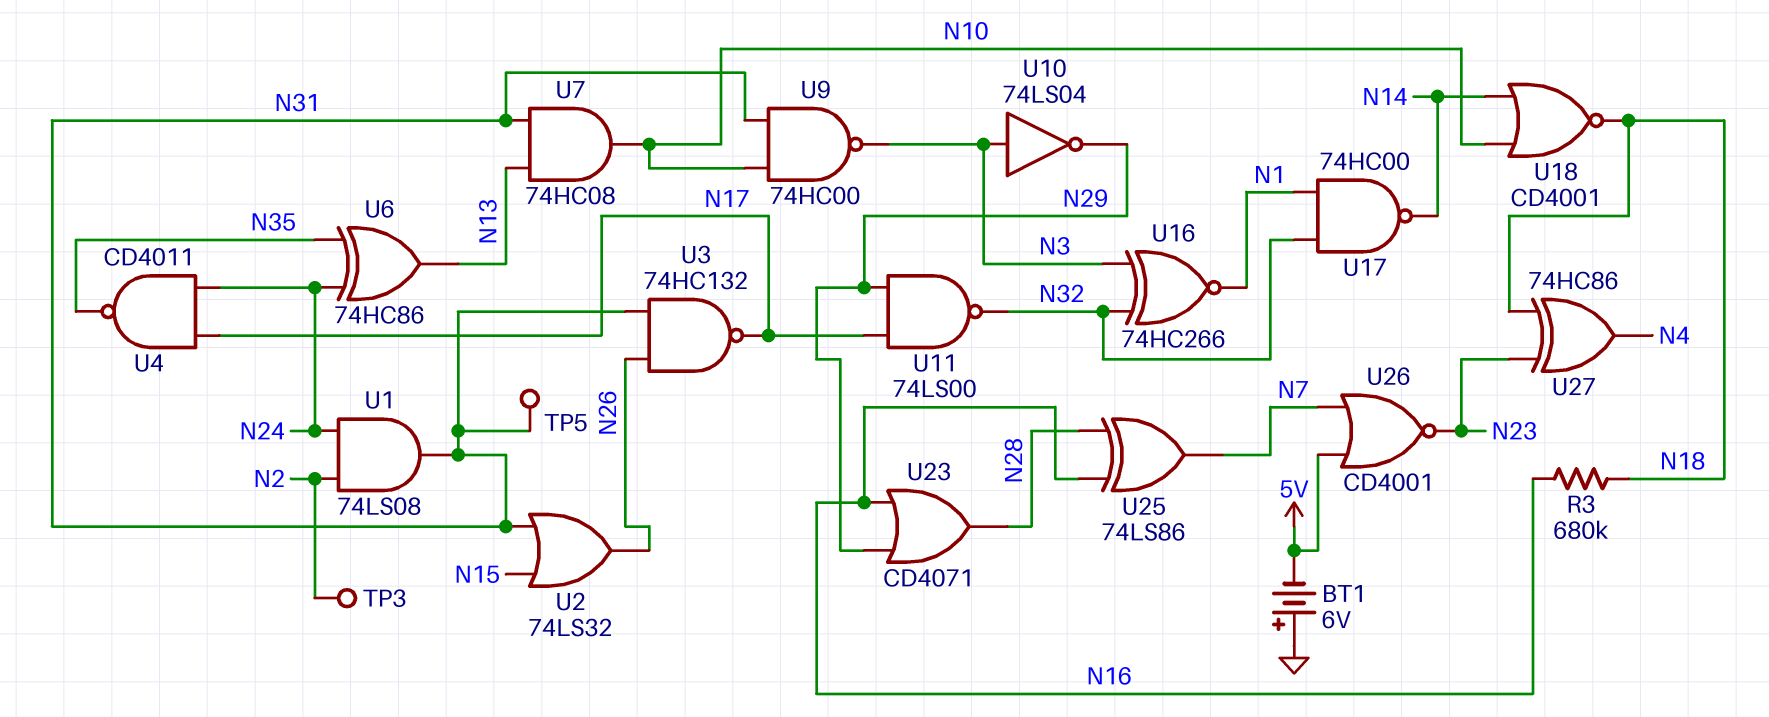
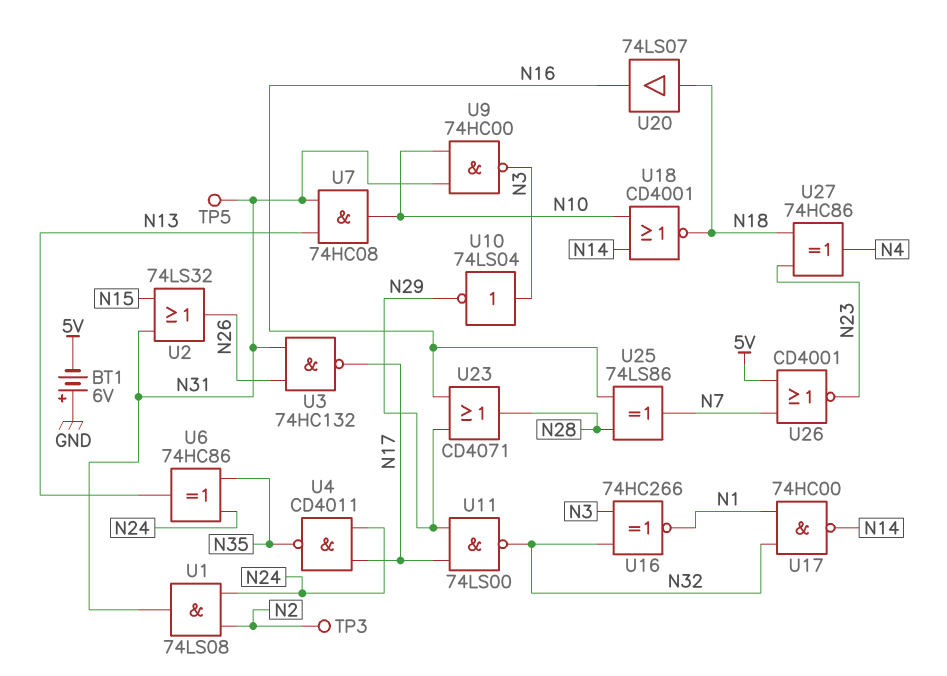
R3: 680k (N16, N18) -> none
U20: none -> buffer 74LS07 (in N18, out N16)

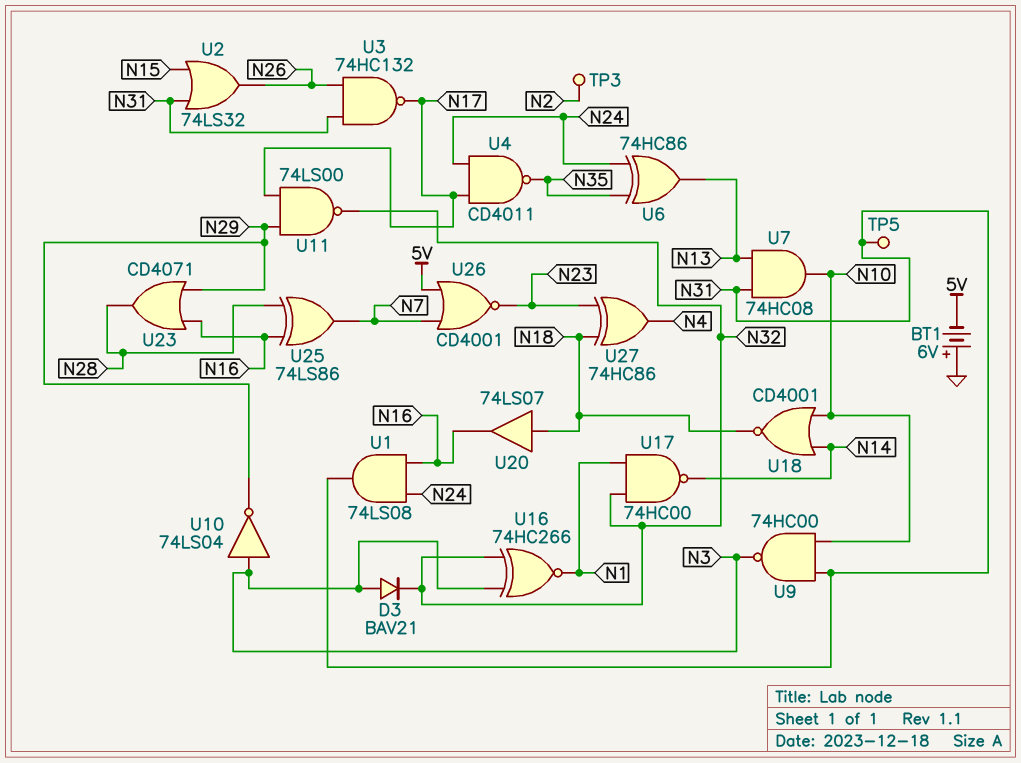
D3: none -> diode BAV21 (A N3, K N32)
U1: AND 74LS08 (in N2, in N24, out N31) -> AND 74LS08 (in N16, in N24, out N31)

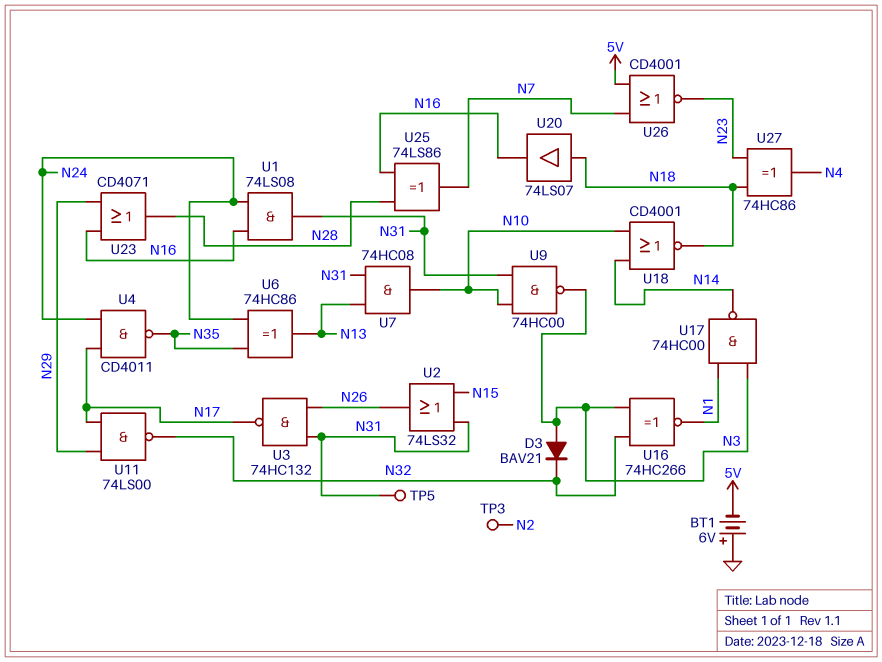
U10: NOT 74LS04 (in N3, out N29) -> none
U17: NAND 74HC00 (in N1, in N32, out N14) -> NAND 74HC00 (in N1, in N3, out N14)

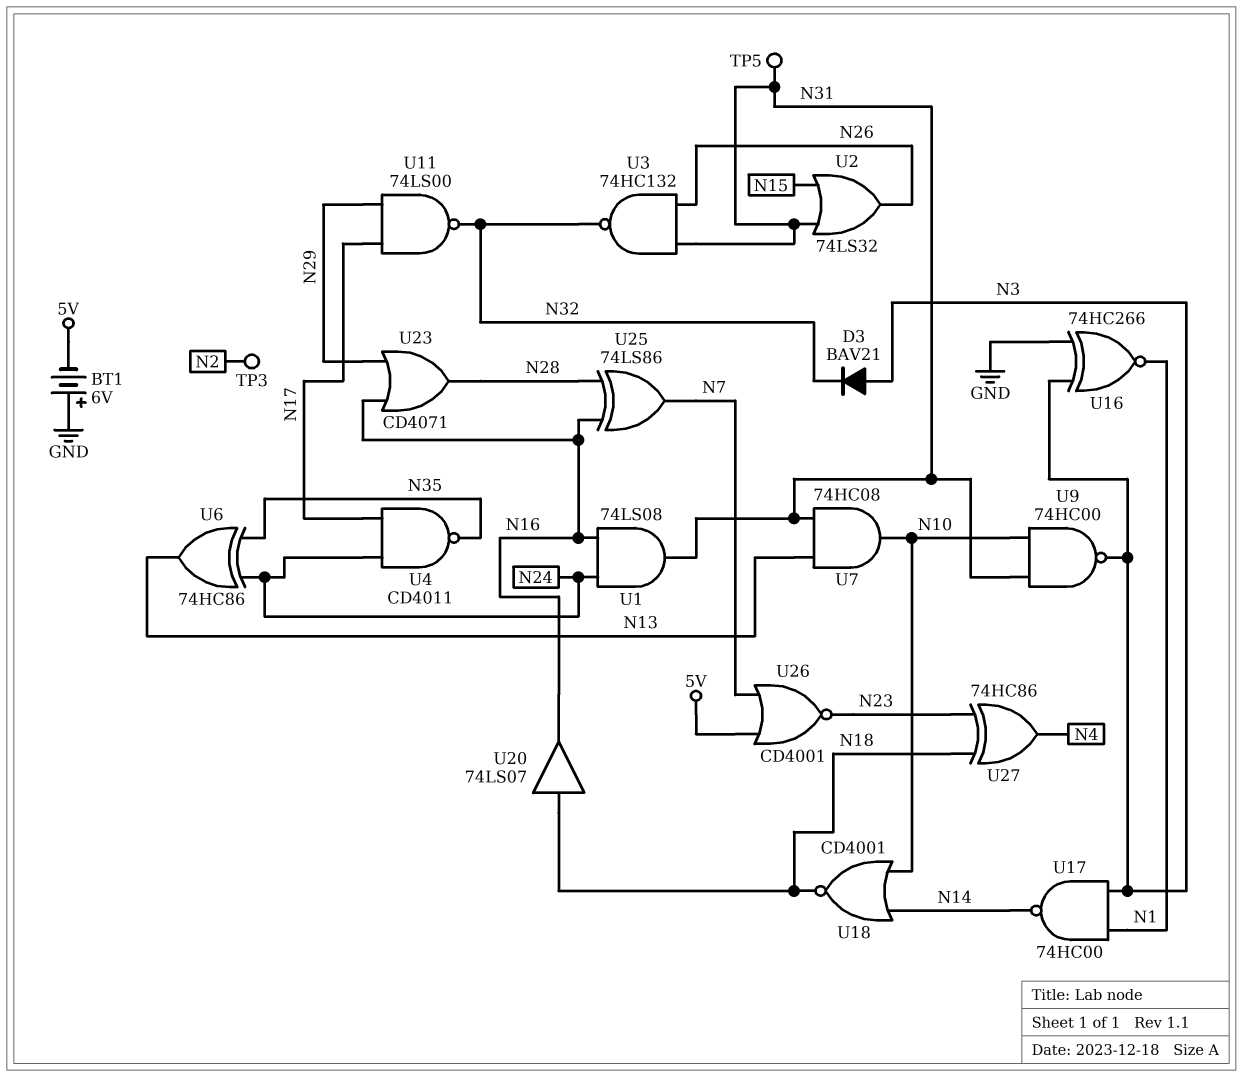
U3: NAND 74HC132 (in N26, in N31, out N17) -> NAND 74HC132 (in N26, in N31, out N32)
U16: XNOR 74HC266 (in N3, in N32, out N1) -> XNOR 74HC266 (in GND, in N3, out N1)

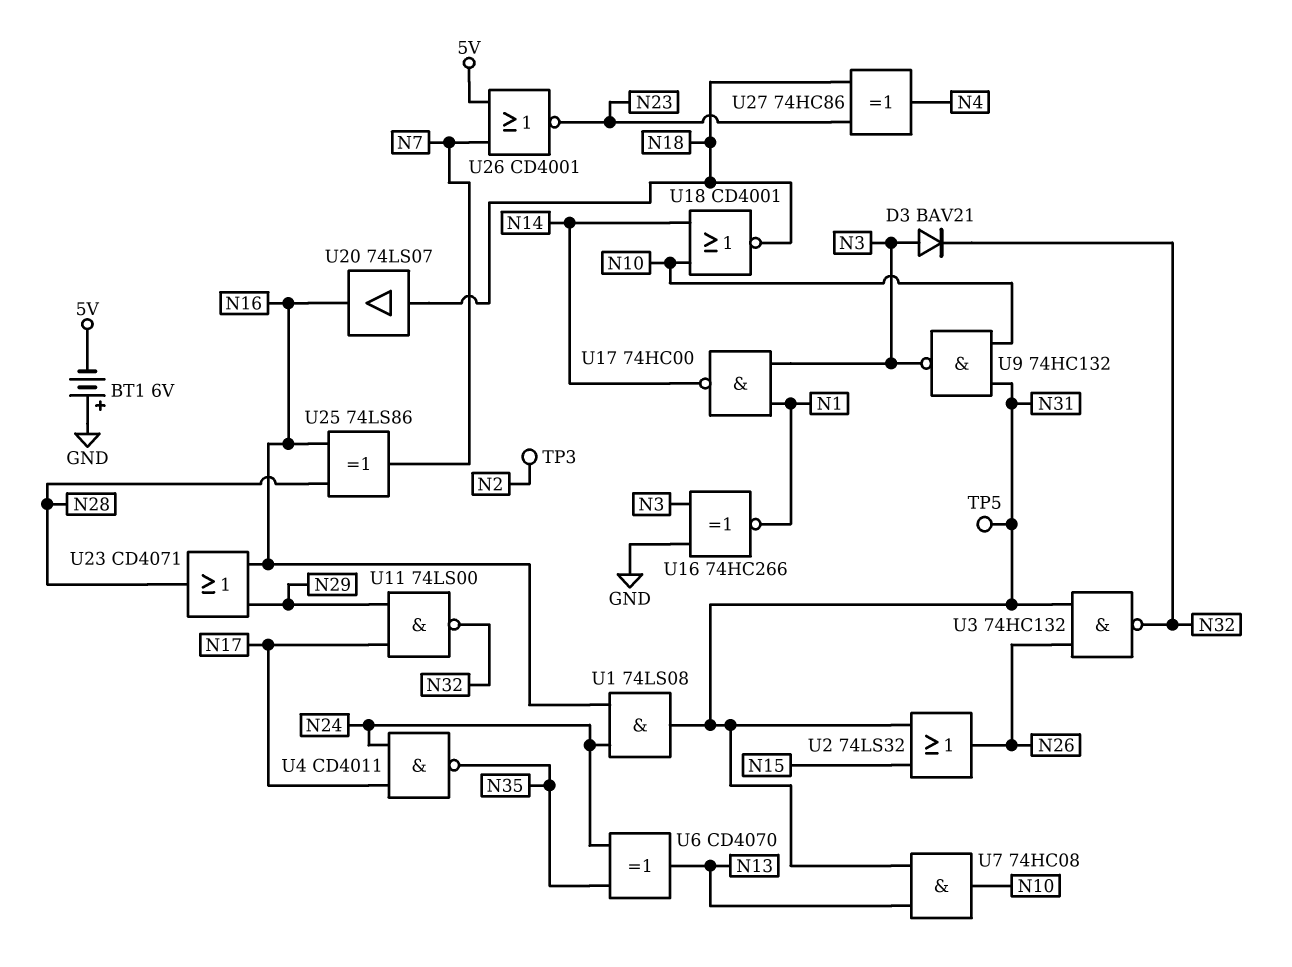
U6: XOR 74HC86 (in N24, in N35, out N13) -> XOR CD4070 (in N24, in N35, out N13)
U9: NAND 74HC00 (in N10, in N31, out N3) -> NAND 74HC132 (in N10, in N31, out N3)

